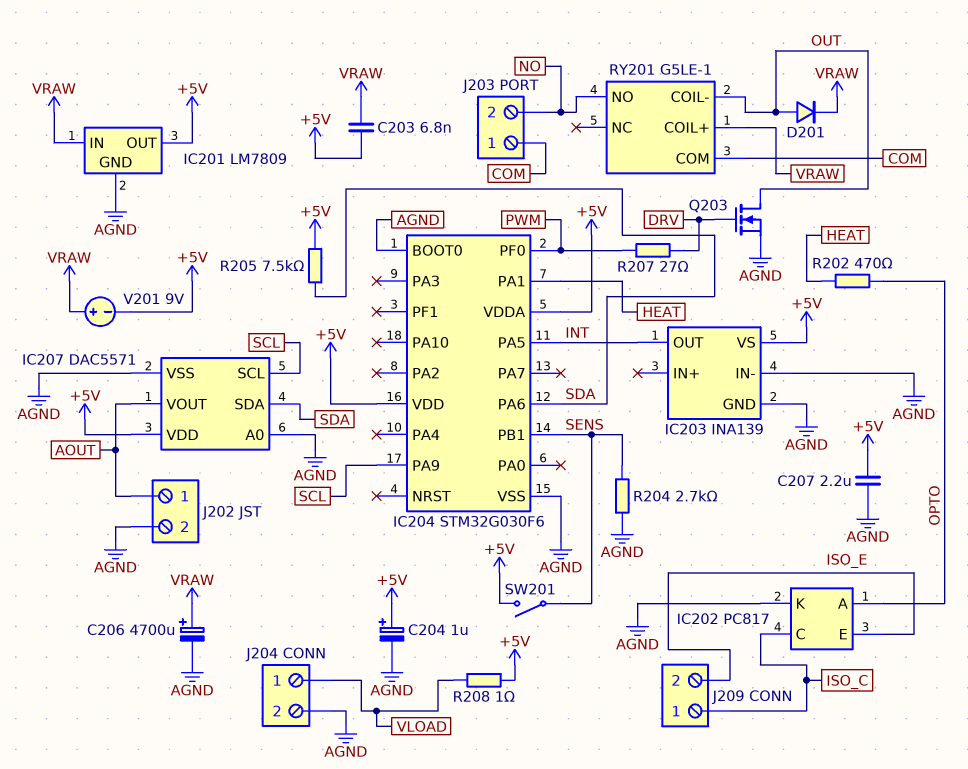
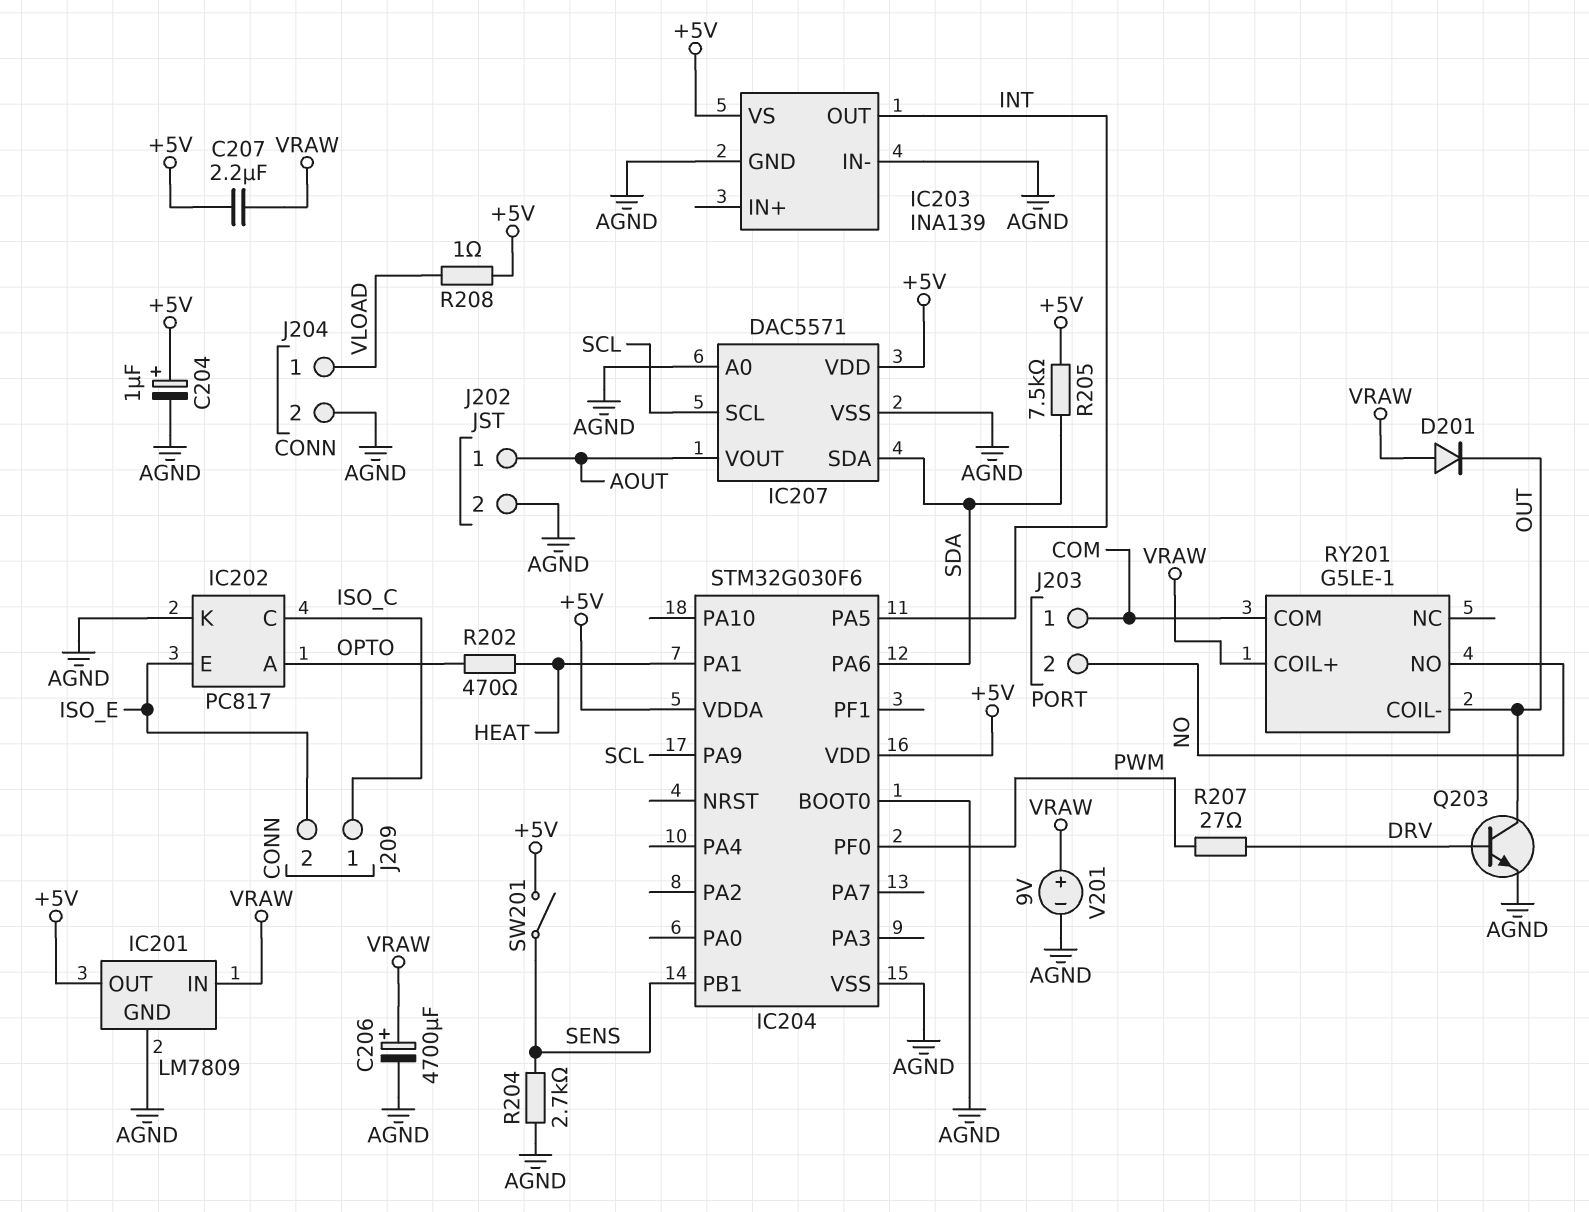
C203: 6.8nF (+5V, VRAW) -> none
C207: 2.2uF (+5V, AGND) -> 2.2uF (+5V, VRAW)
D201: diode (A OUT, K VRAW) -> diode (A VRAW, K OUT)
Q203: NMOS (G DRV, D OUT, S AGND) -> NPN (B DRV, C OUT, E AGND)
V201: 9V (plus VRAW, minus +5V) -> 9V (plus VRAW, minus AGND)

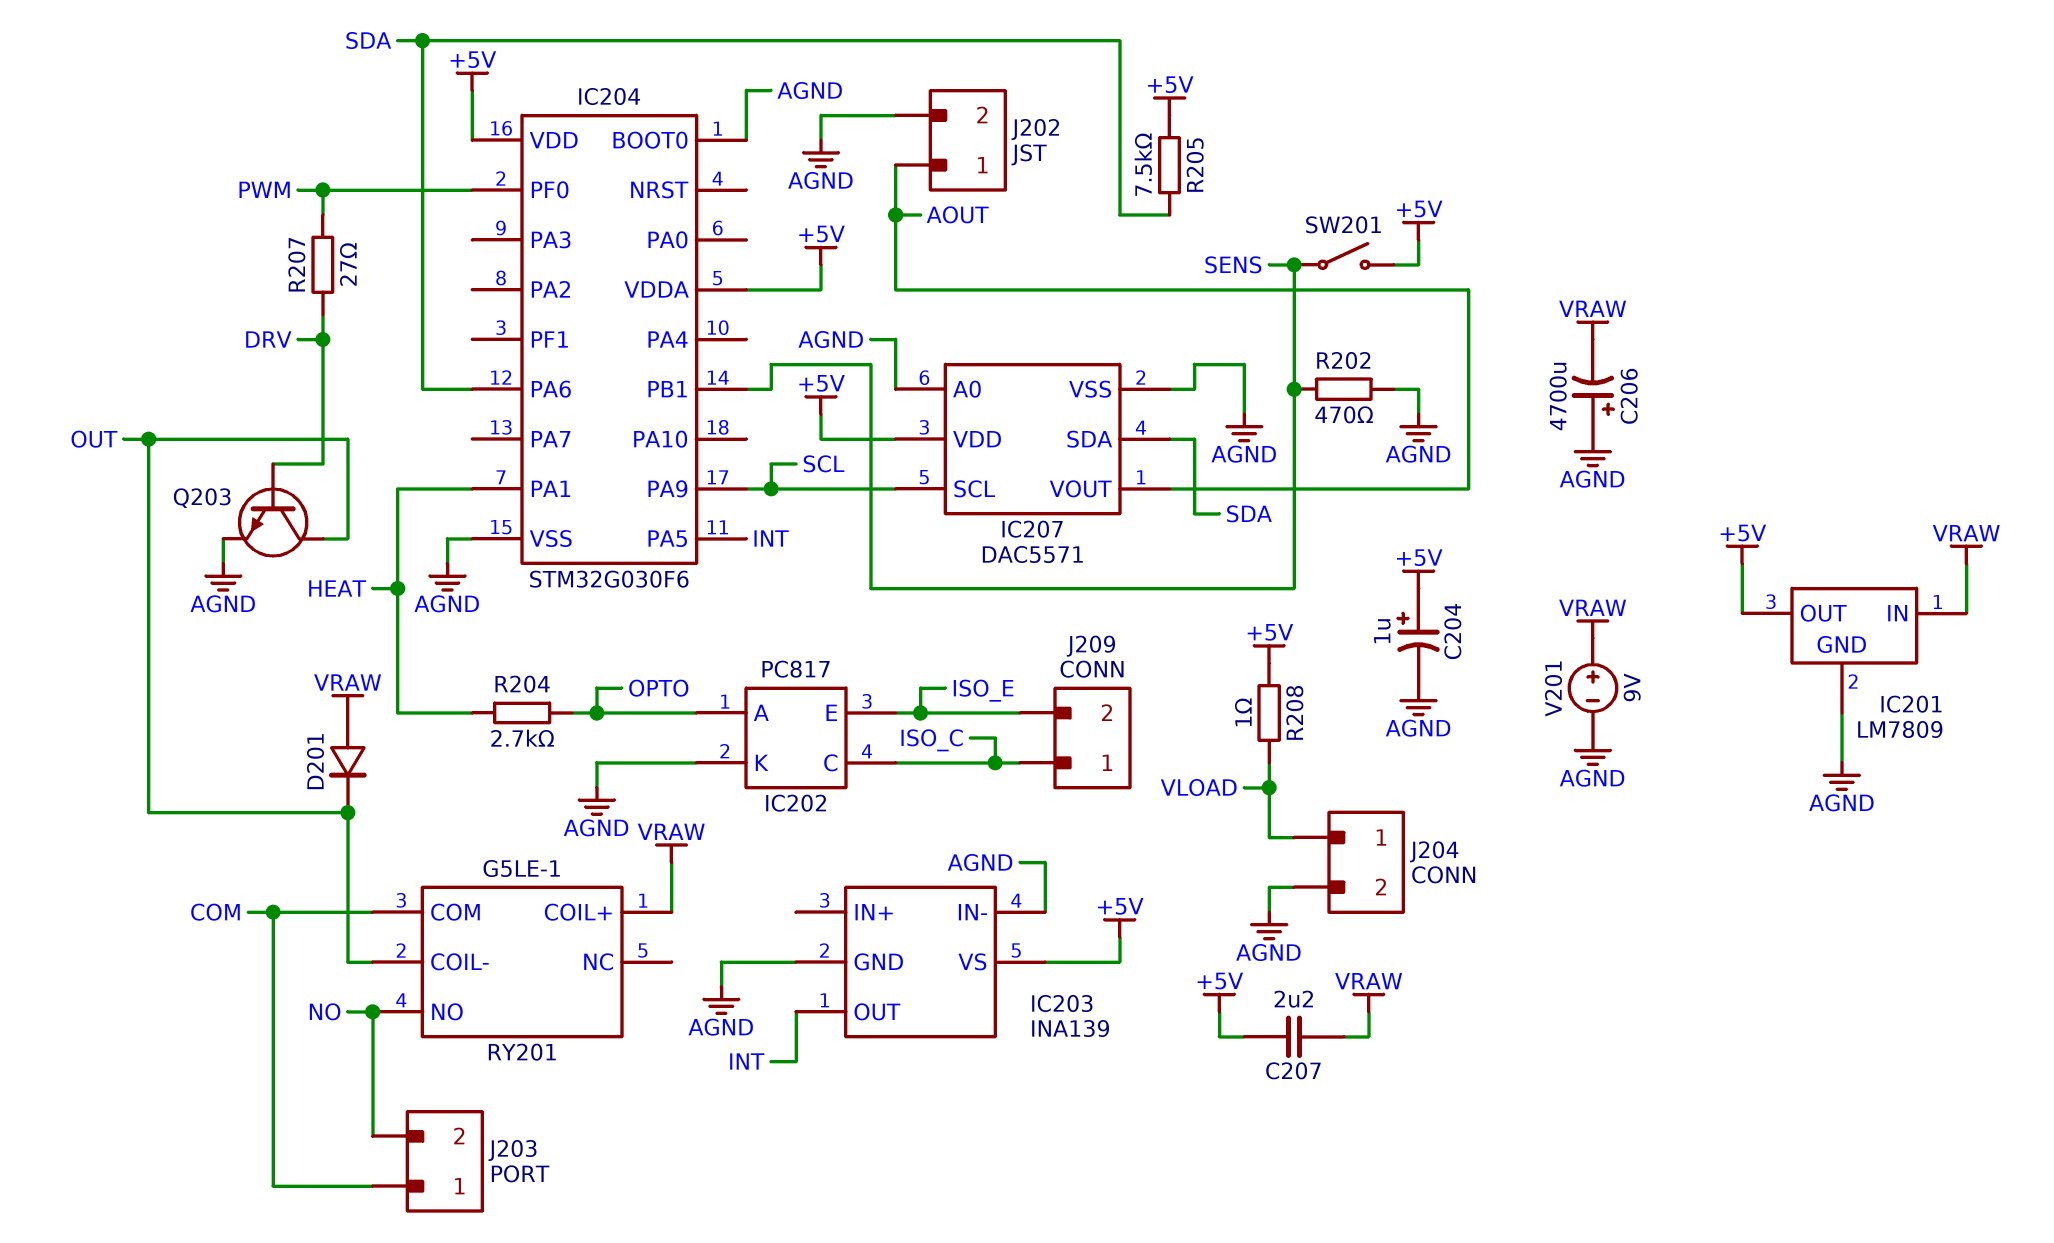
C206: 4700uF (plus VRAW, minus AGND) -> 4700uF (plus AGND, minus VRAW)
R202: 470 (HEAT, OPTO) -> 470 (AGND, SENS)
R204: 2.7k (AGND, SENS) -> 2.7k (HEAT, OPTO)

